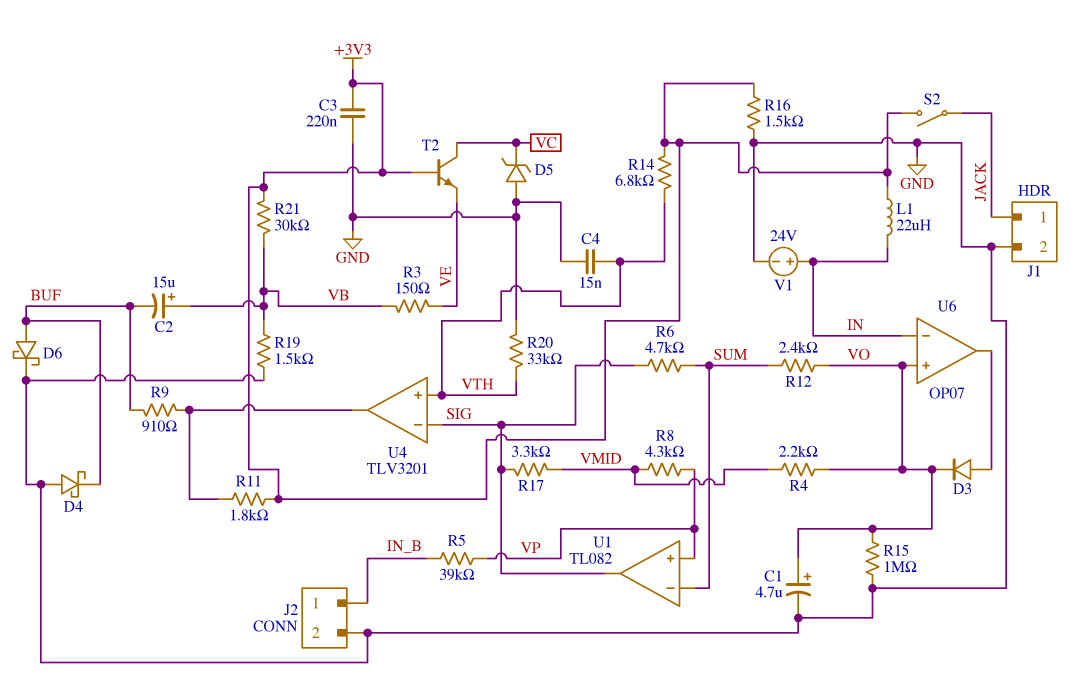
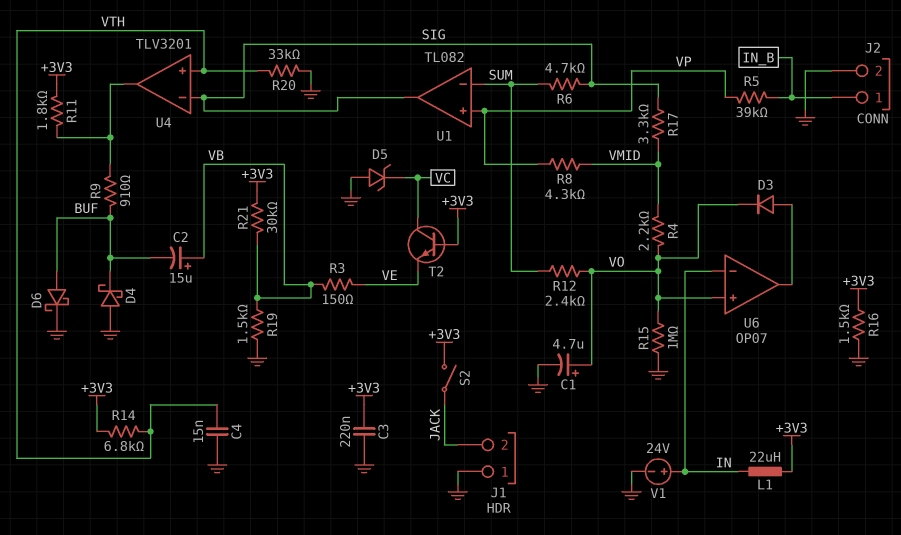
J1 pin 1: JACK -> GND
J1 pin 2: GND -> JACK

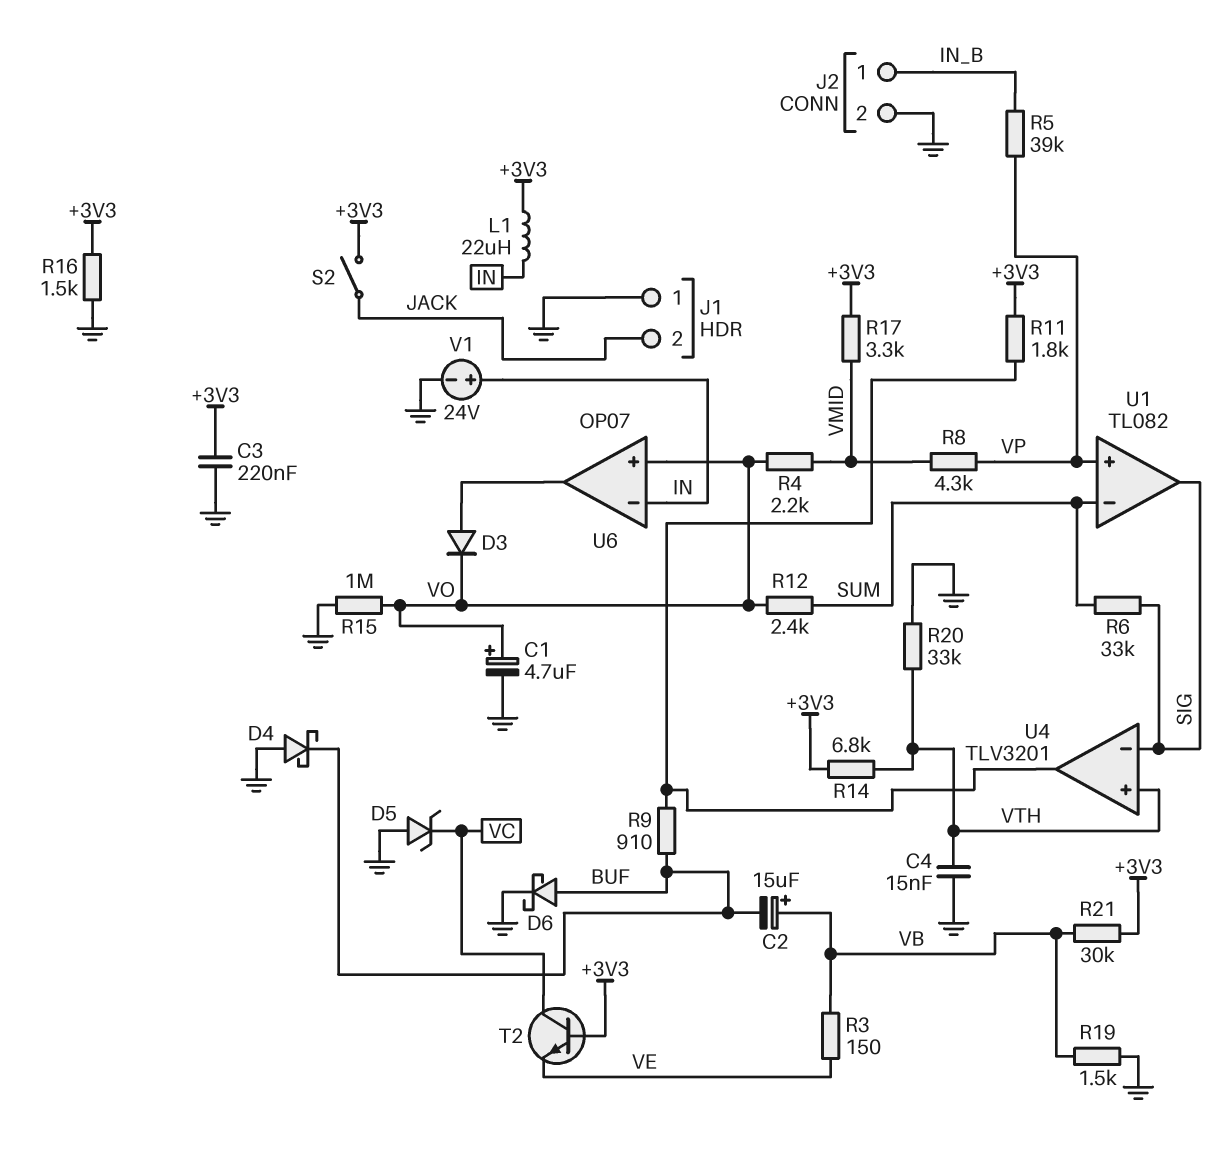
R6: 4.7k (SIG, SUM) -> 33k (SIG, SUM)
R17: 3.3k (SIG, VMID) -> 3.3k (+3V3, VMID)

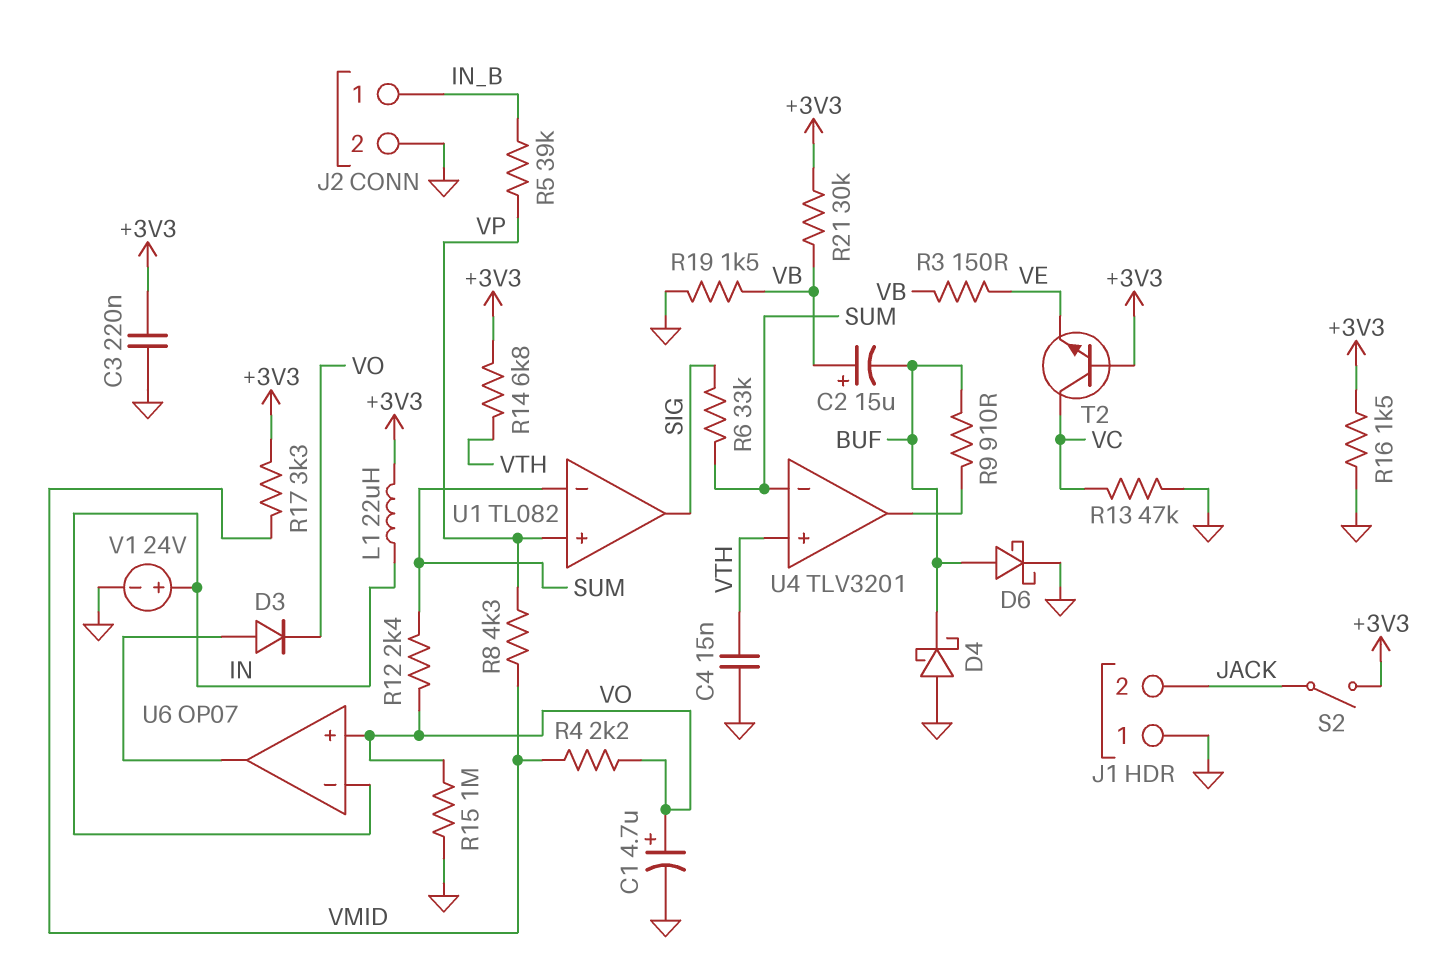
D5: zener (A GND, K VC) -> none
R11: 1.8k (+3V3, U4/out) -> none
R13: none -> 47k (GND, VC)
R20: 33k (GND, VTH) -> none
U4 pin in-: SIG -> SUM

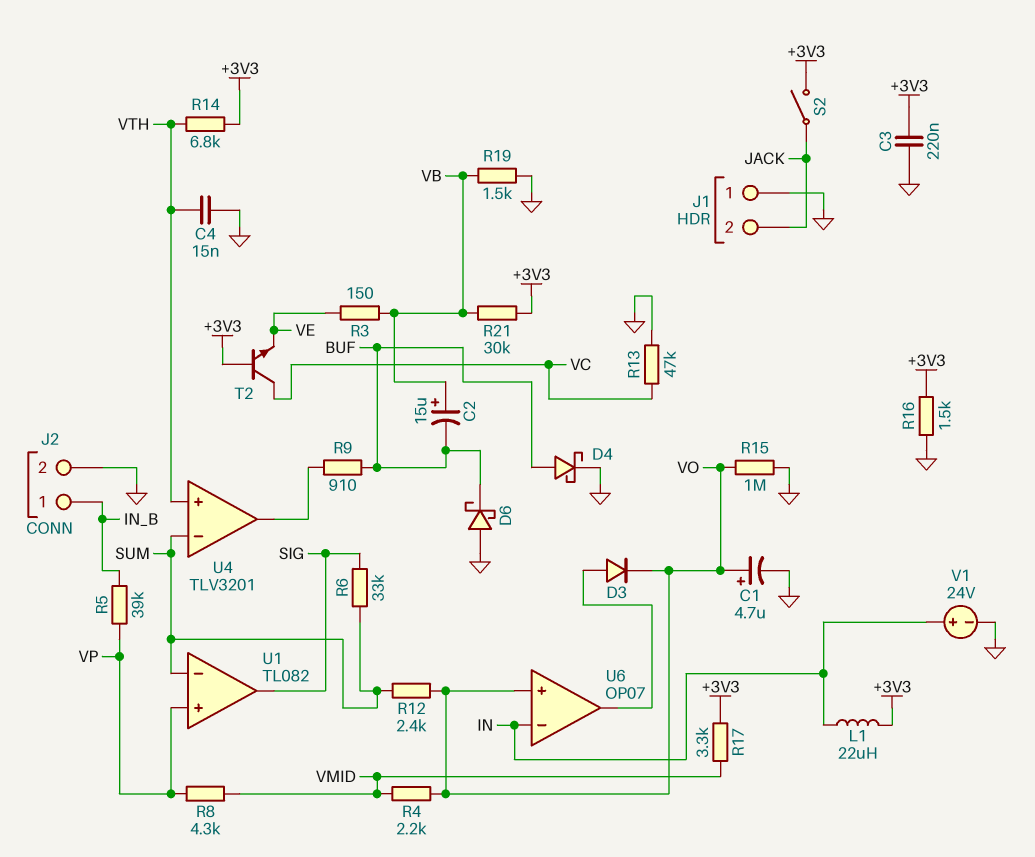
D4: schottky (A GND, K BUF) -> schottky (A BUF, K GND)
D6: schottky (A BUF, K GND) -> schottky (A GND, K BUF)

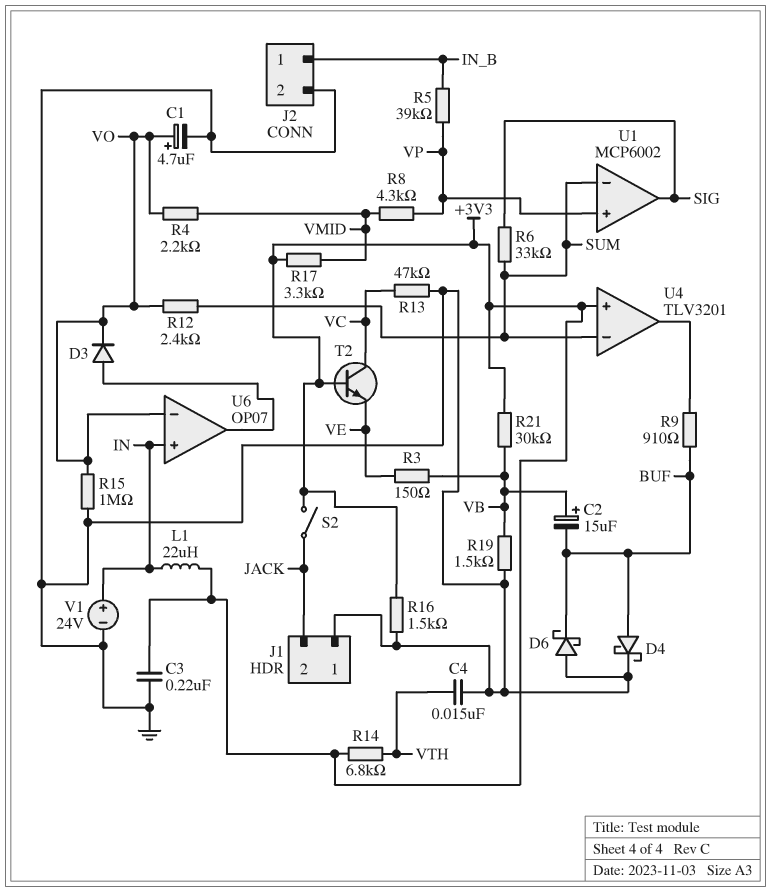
U1: TL082 -> MCP6002
U4 pin in+: VTH -> +3V3
U6 pin in+: VO -> IN
U6 pin in-: IN -> VO

